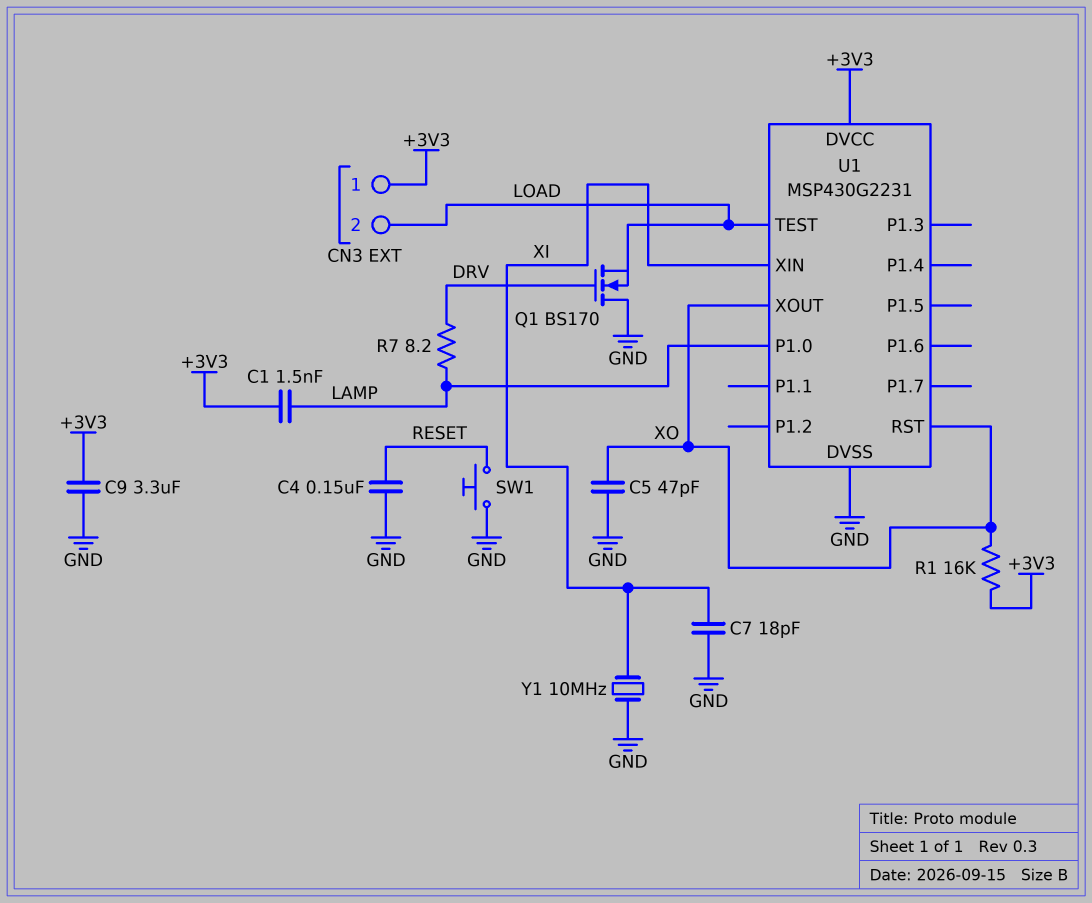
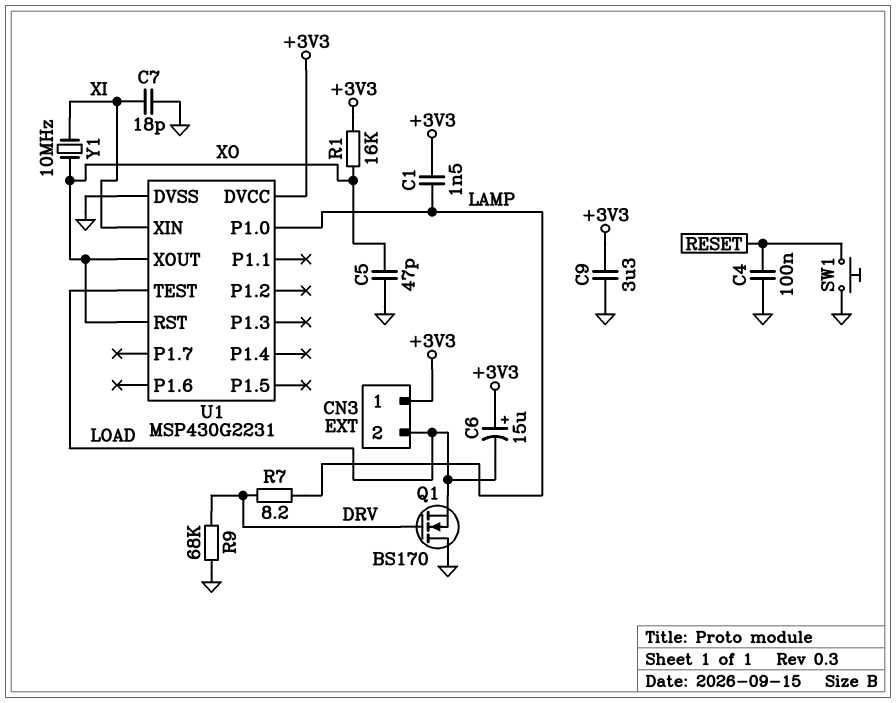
C4: 150nF (GND, RESET) -> 100nF (GND, RESET)
C6: none -> 15uF (plus +3V3, minus LOAD)
R9: none -> 68k (DRV, GND)
Y1: 10MHz (GND, XI) -> 10MHz (XI, XO)

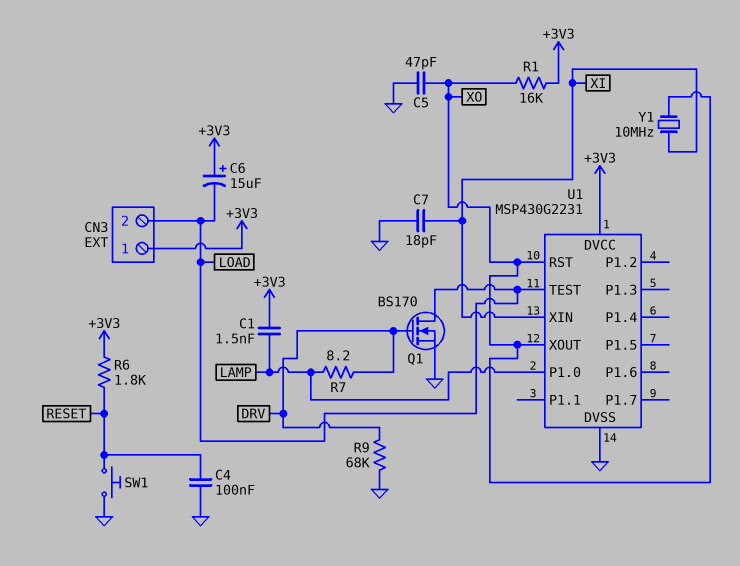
C9: 3.3uF (+3V3, GND) -> none
Q1: NMOS BS170 (G DRV, D GND, S LOAD) -> NMOS BS170 (G DRV, D LOAD, S GND)
R6: none -> 1.8k (+3V3, RESET)

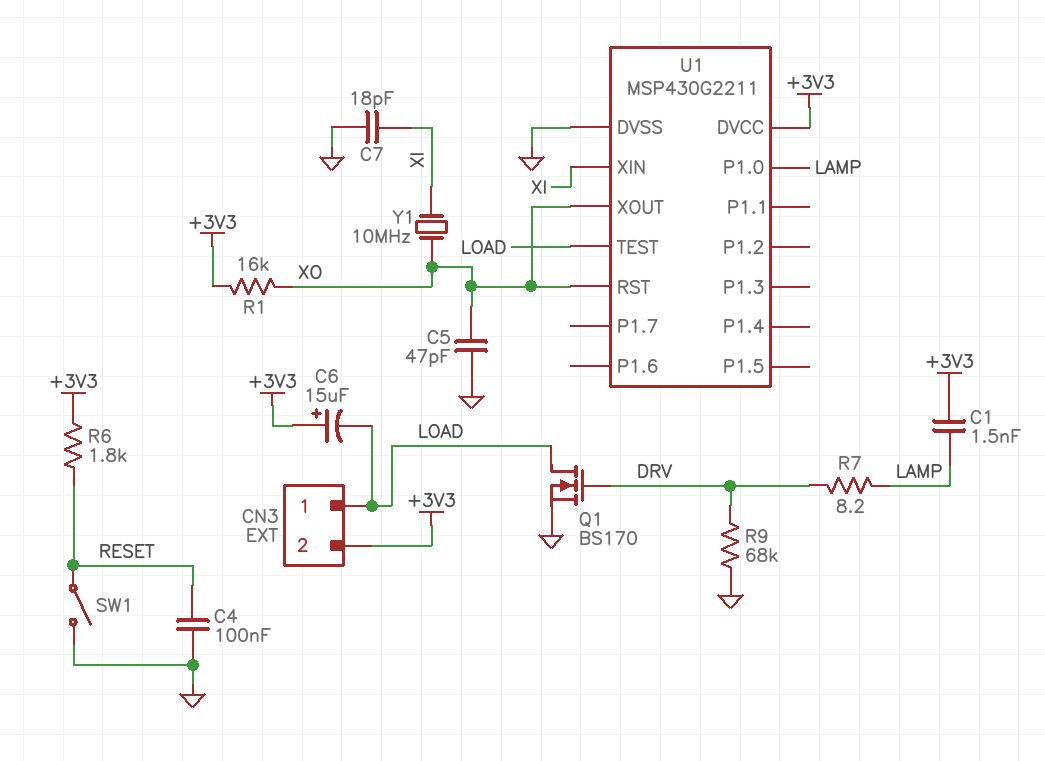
CN3 pin 1: +3V3 -> LOAD
CN3 pin 2: LOAD -> +3V3
SW1: button (GND, RESET) -> switch (GND, RESET)
U1: MSP430G2231 -> MSP430G2211

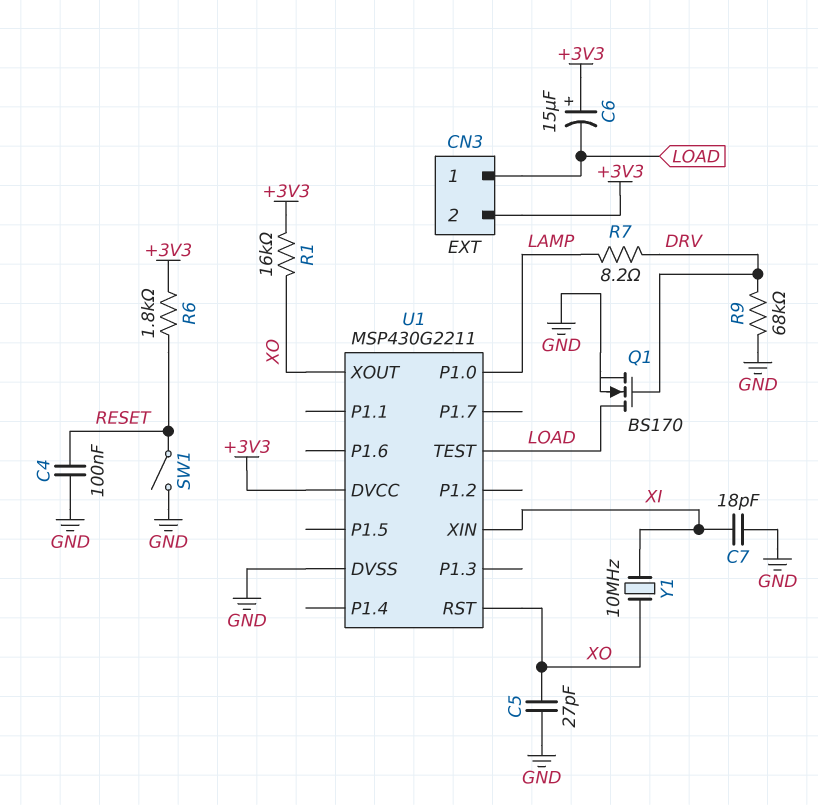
C1: 1.5nF (+3V3, LAMP) -> none
C5: 47pF (GND, XO) -> 27pF (GND, XO)

